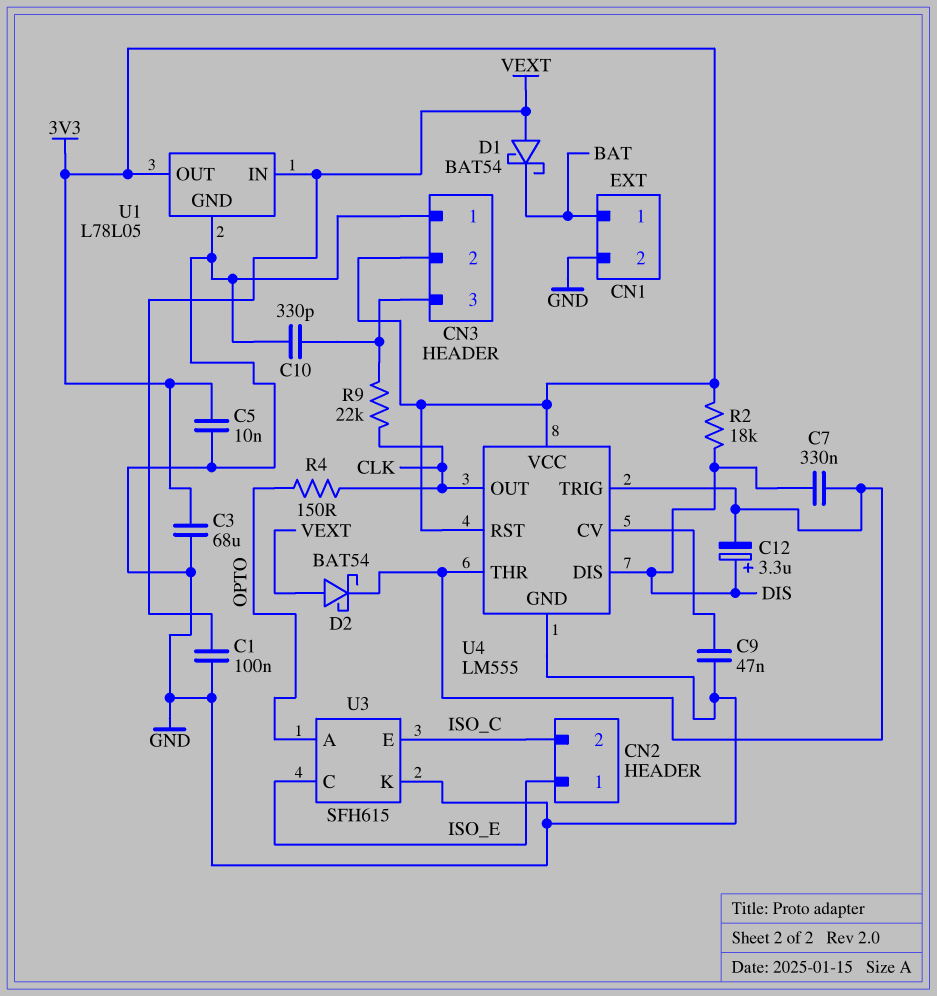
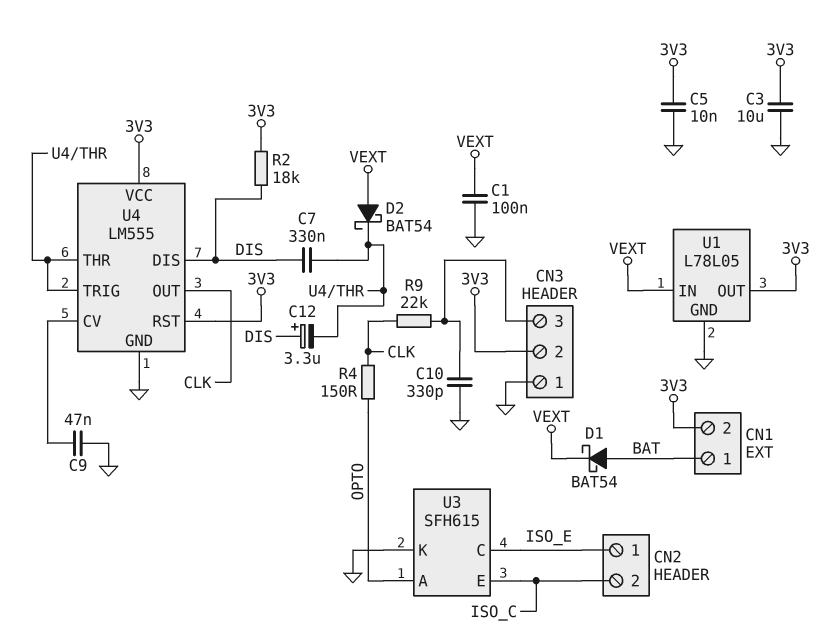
C3: 68uF (3V3, GND) -> 10uF (3V3, GND)
CN1 pin 2: GND -> 3V3
D1: schottky BAT54 (A VEXT, K BAT) -> schottky BAT54 (A BAT, K VEXT)

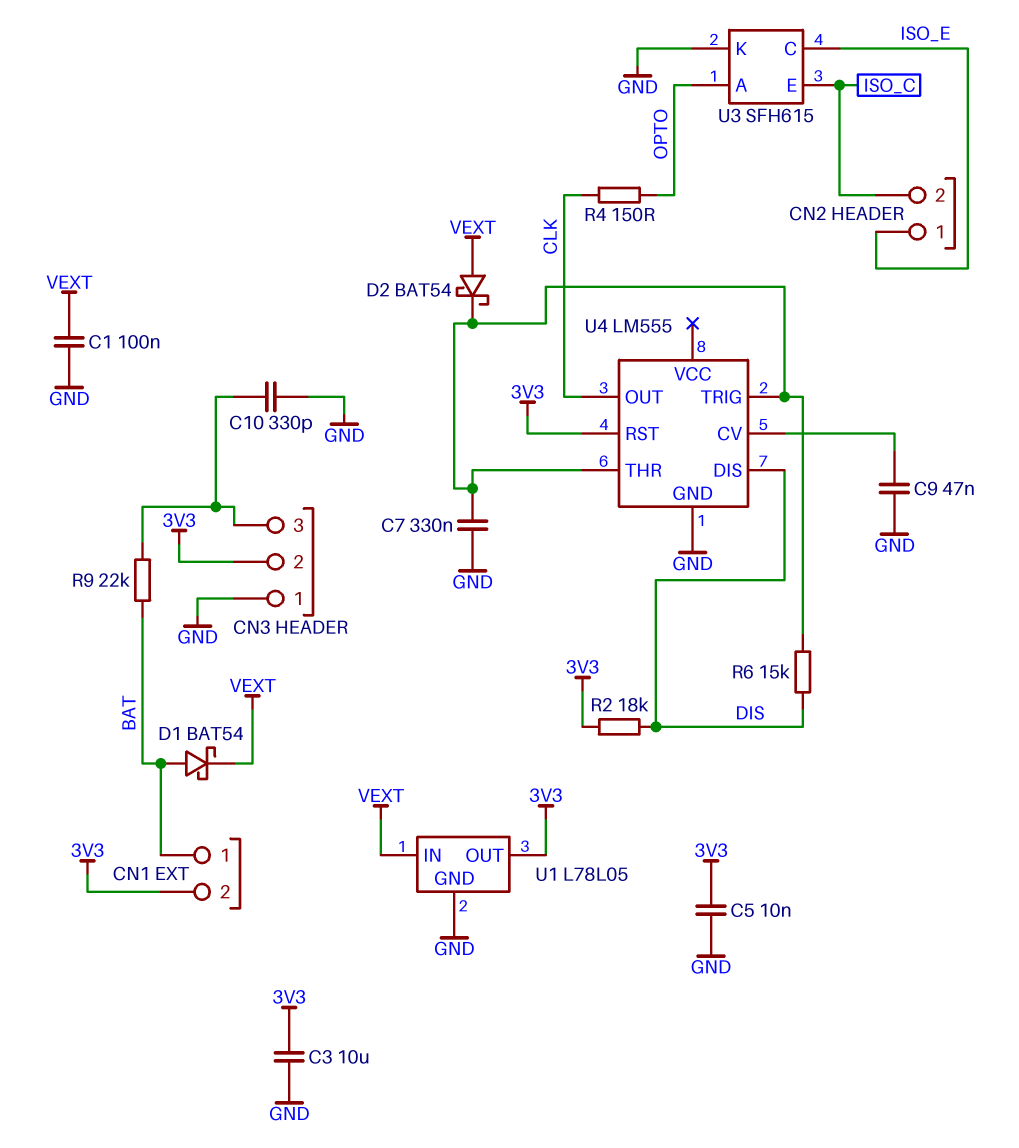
C7: 330nF (DIS, U4/THR) -> 330nF (GND, U4/THR)
C12: 3.3uF (plus DIS, minus U4/THR) -> none
R6: none -> 15k (DIS, U4/THR)
R9: 22k (CLK, CN3/3) -> 22k (BAT, CN3/3)
U4 pin VCC: 3V3 -> none

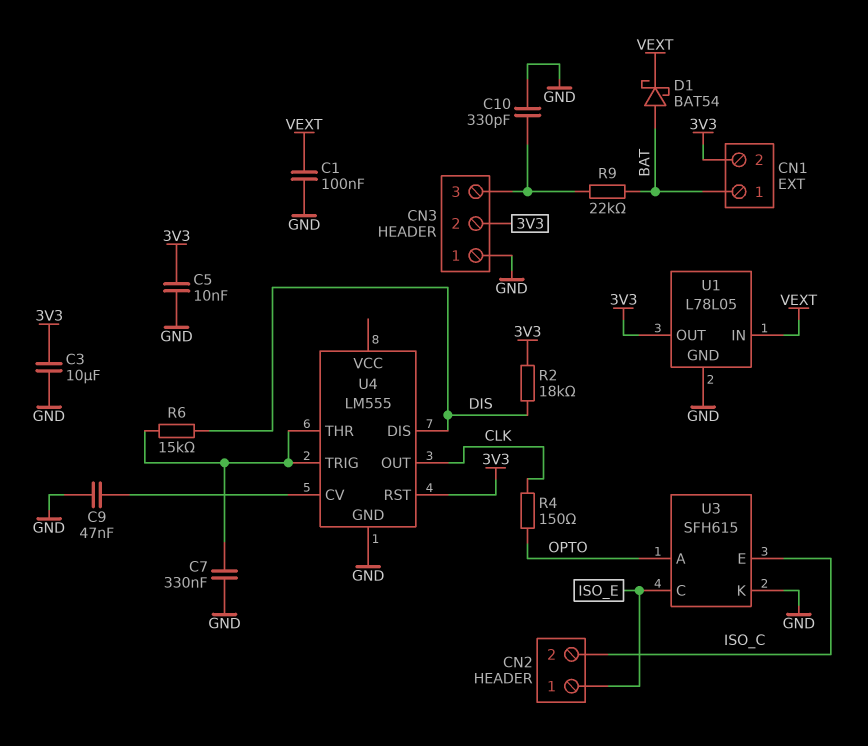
D2: schottky BAT54 (A VEXT, K U4/THR) -> none

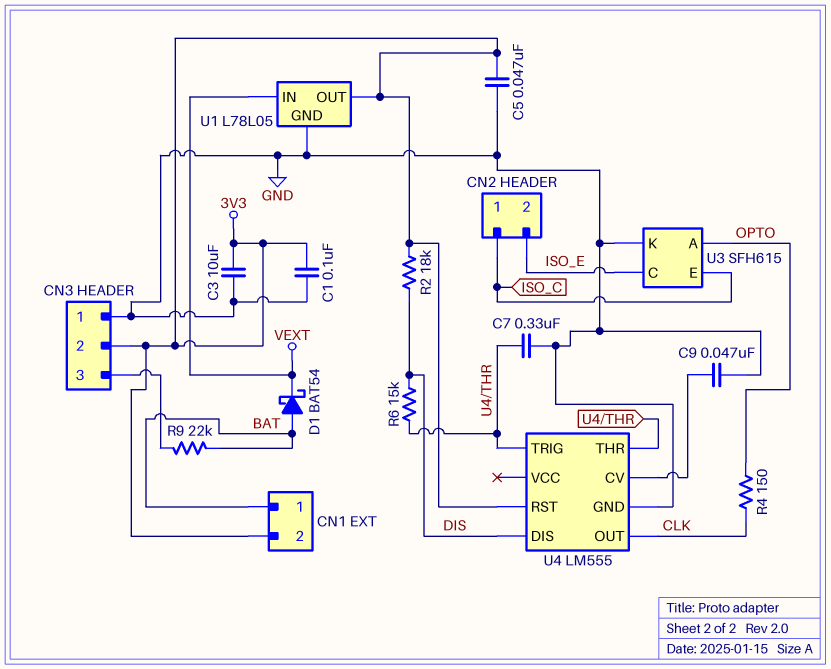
C1: 100nF (GND, VEXT) -> 100nF (3V3, GND)
C5: 10nF (3V3, GND) -> 47nF (3V3, GND)
C10: 330pF (CN3/3, GND) -> none
CN2 pin 1: ISO_E -> ISO_C
CN2 pin 2: ISO_C -> ISO_E

